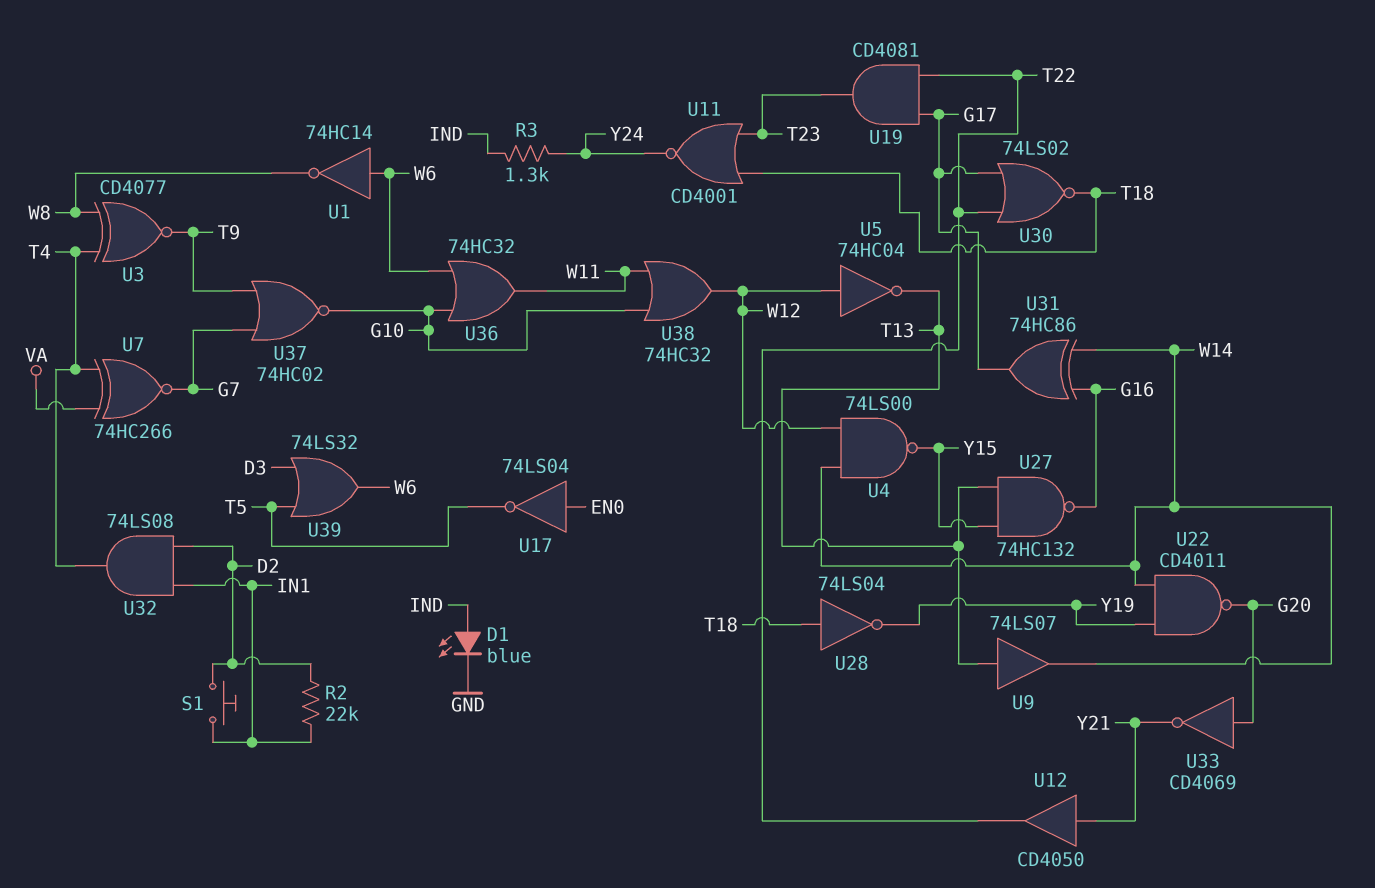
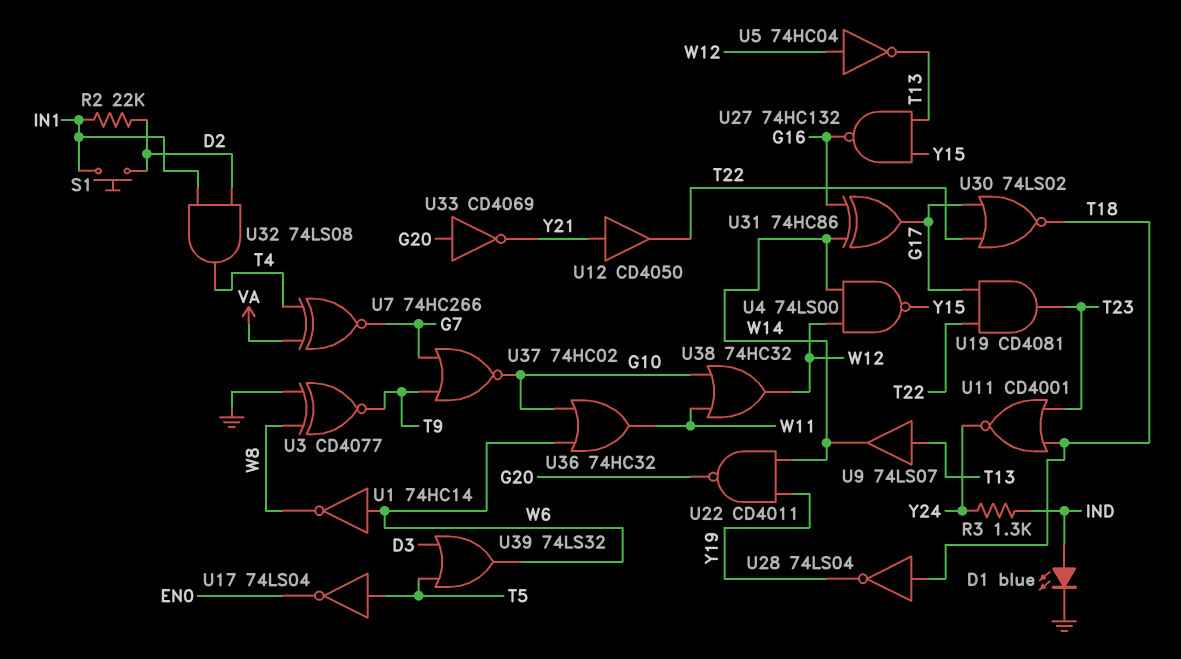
U3: XNOR CD4077 (in T4, in W8, out T9) -> XNOR CD4077 (in GND, in W8, out T9)
U17: NOT 74LS04 (in EN0, out T5) -> NOT 74LS04 (in T5, out EN0)

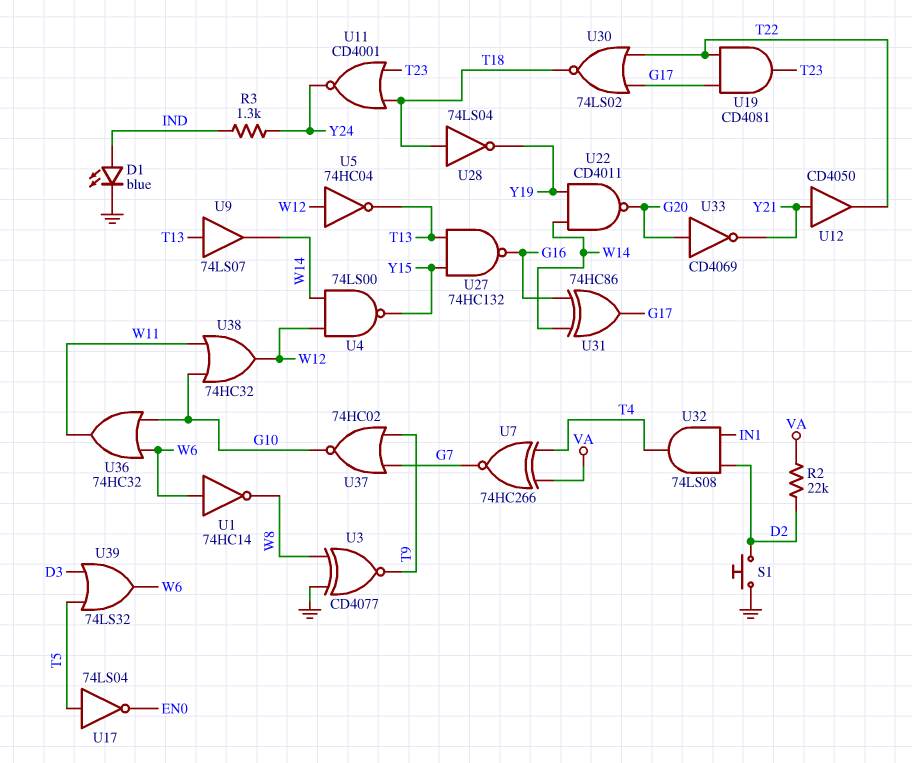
R2: 22k (D2, IN1) -> 22k (D2, VA)
S1: button (D2, IN1) -> button (D2, GND)

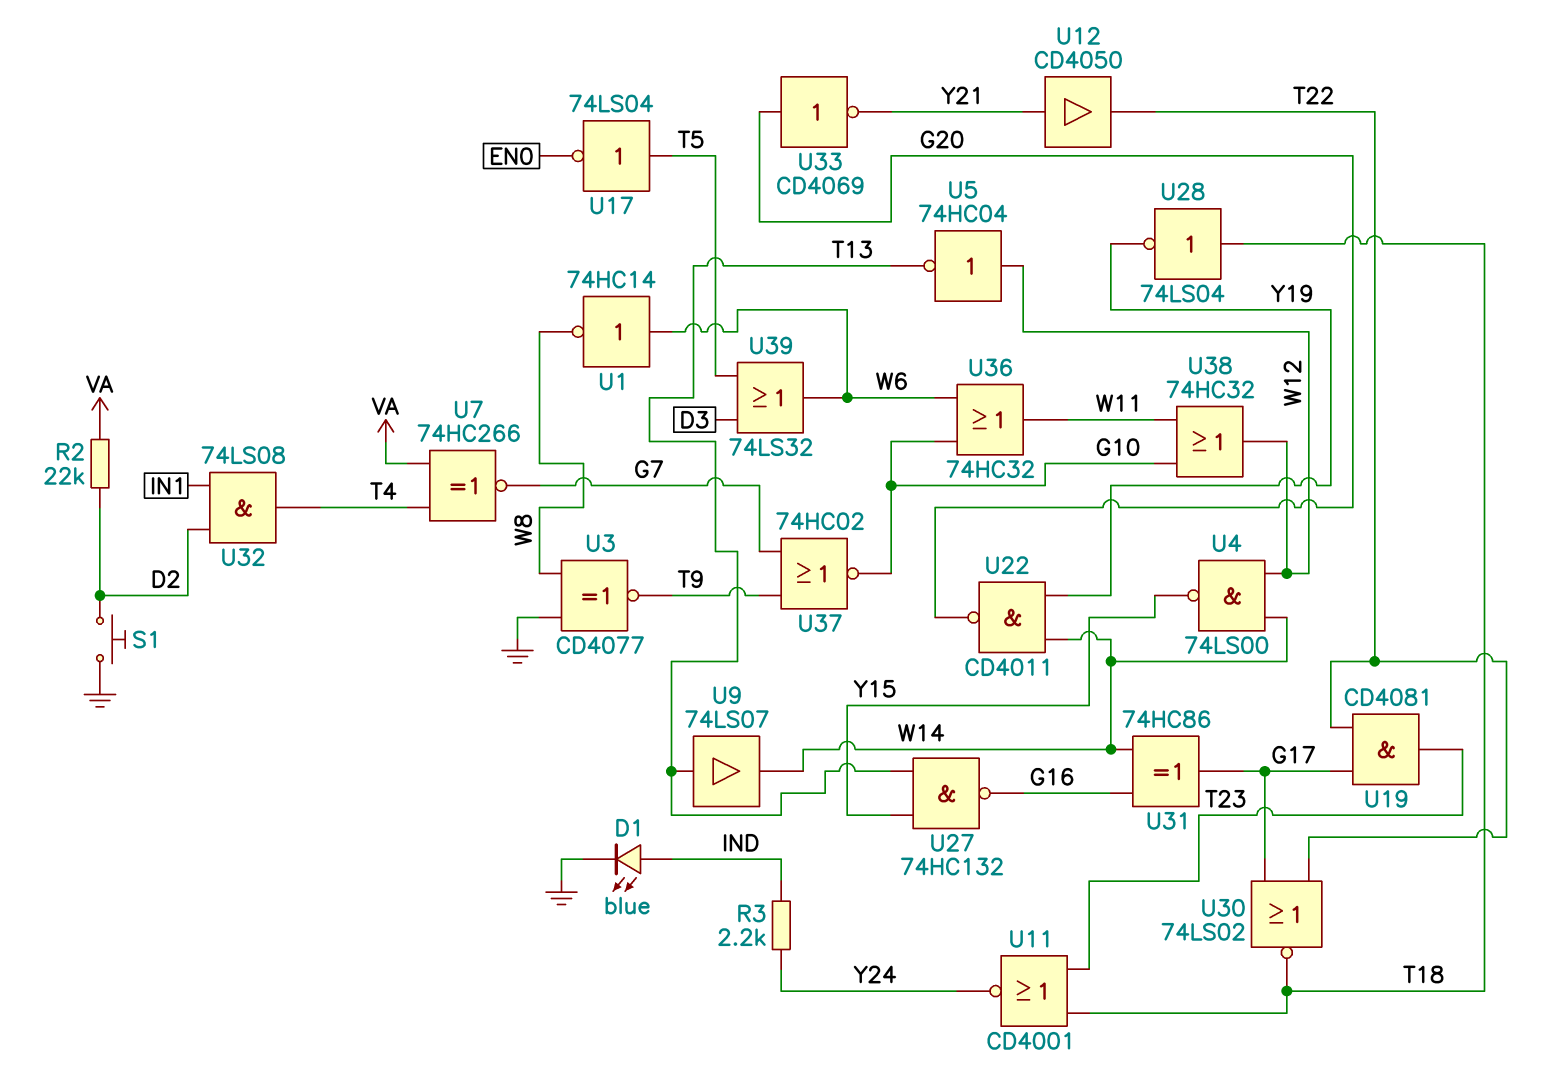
R3: 1.3k (IND, Y24) -> 2.2k (IND, Y24)

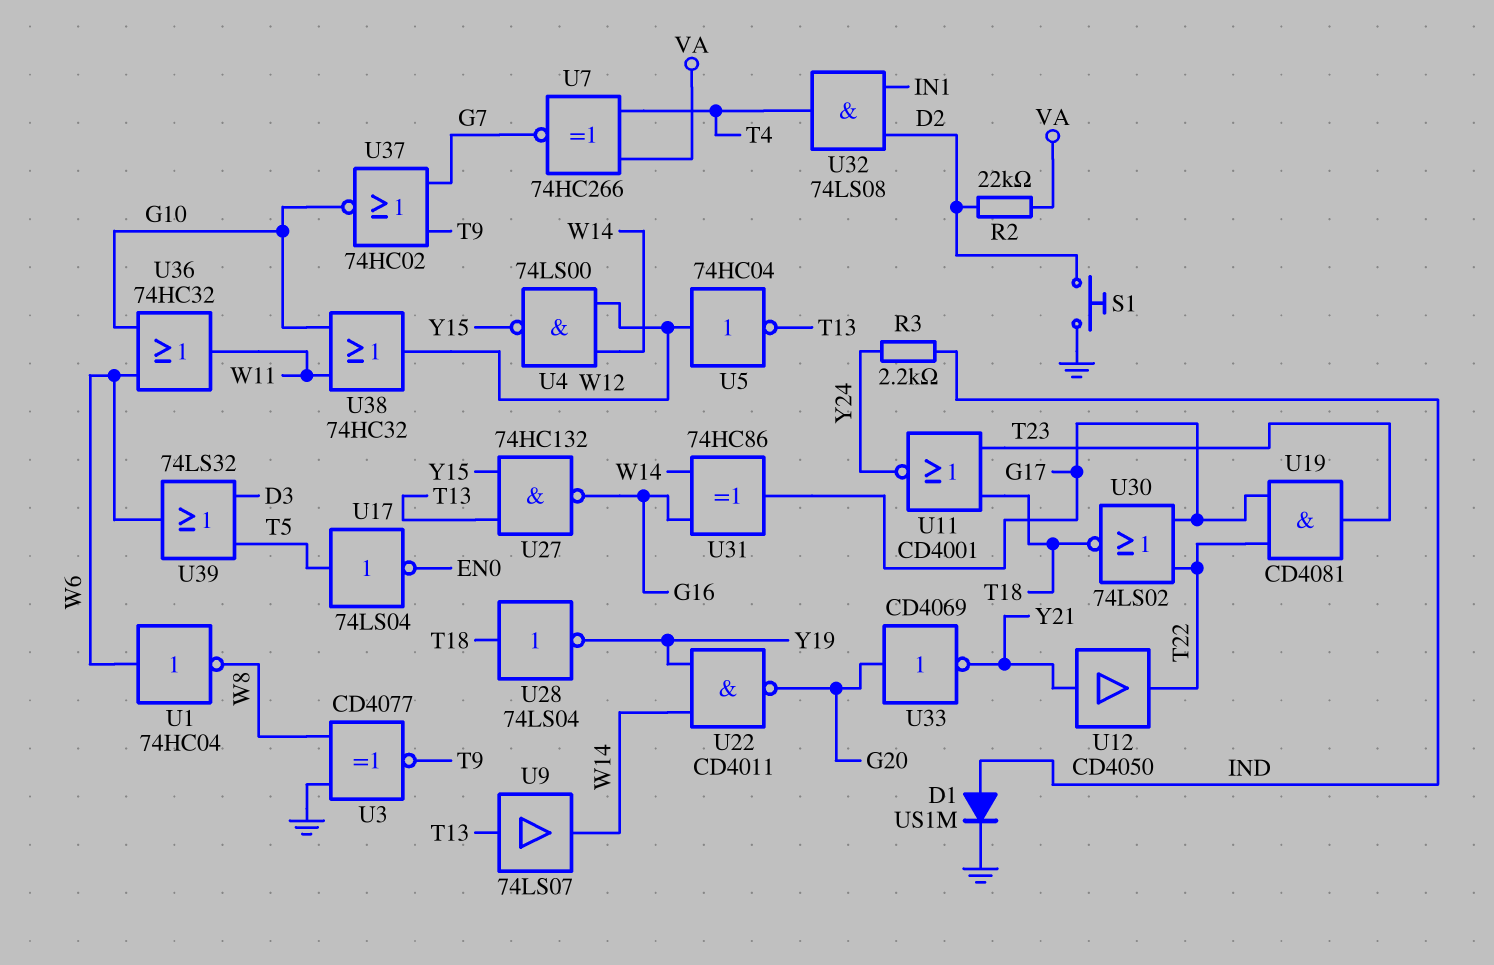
D1: LED blue (A IND, K GND) -> diode US1M (A IND, K GND)
U1: NOT 74HC14 (in W6, out W8) -> NOT 74HC04 (in W6, out W8)

